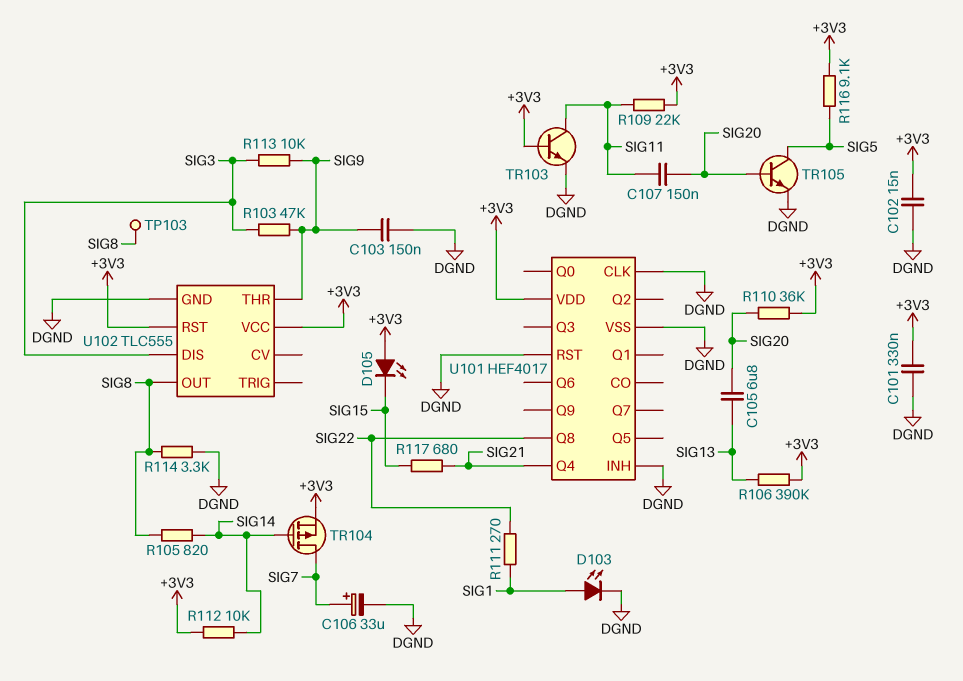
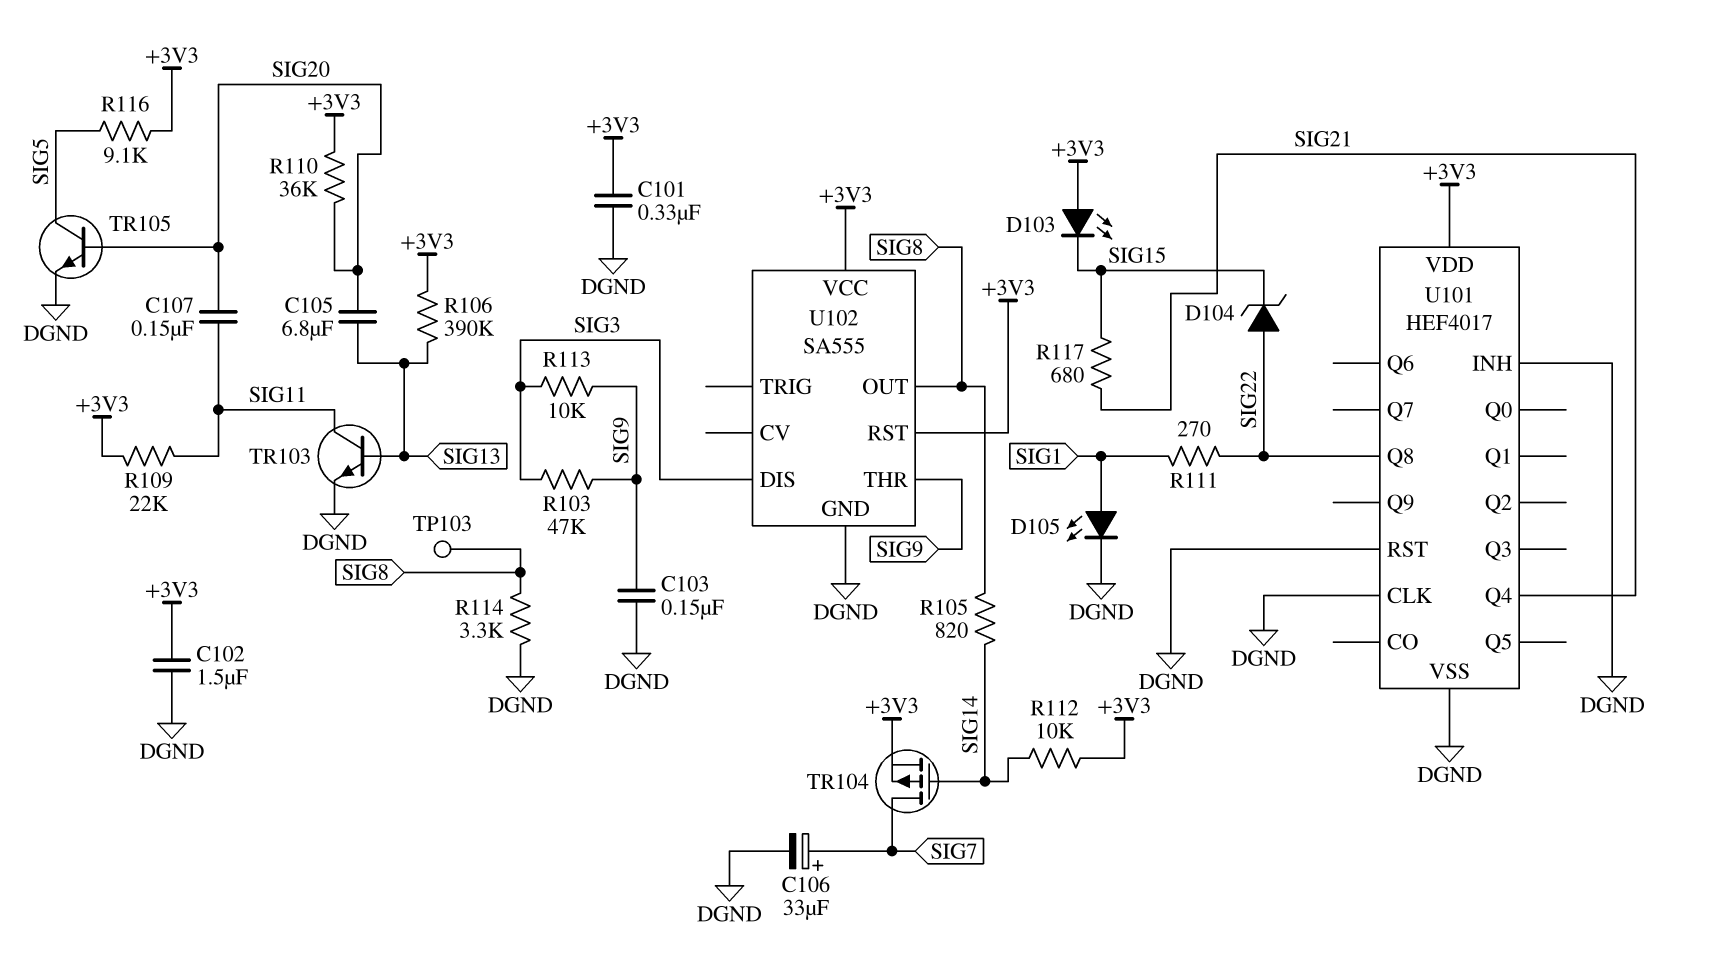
C102: 15nF (+3V3, DGND) -> 1.5uF (+3V3, DGND)
D103: LED (A SIG1, K DGND) -> LED (A +3V3, K SIG15)
D104: none -> zener (A SIG22, K SIG15)
D105: LED (A +3V3, K SIG15) -> LED (A SIG1, K DGND)
TR103: NPN (B +3V3, C SIG11, E DGND) -> NPN (B SIG13, C SIG11, E DGND)
U102: TLC555 -> SA555

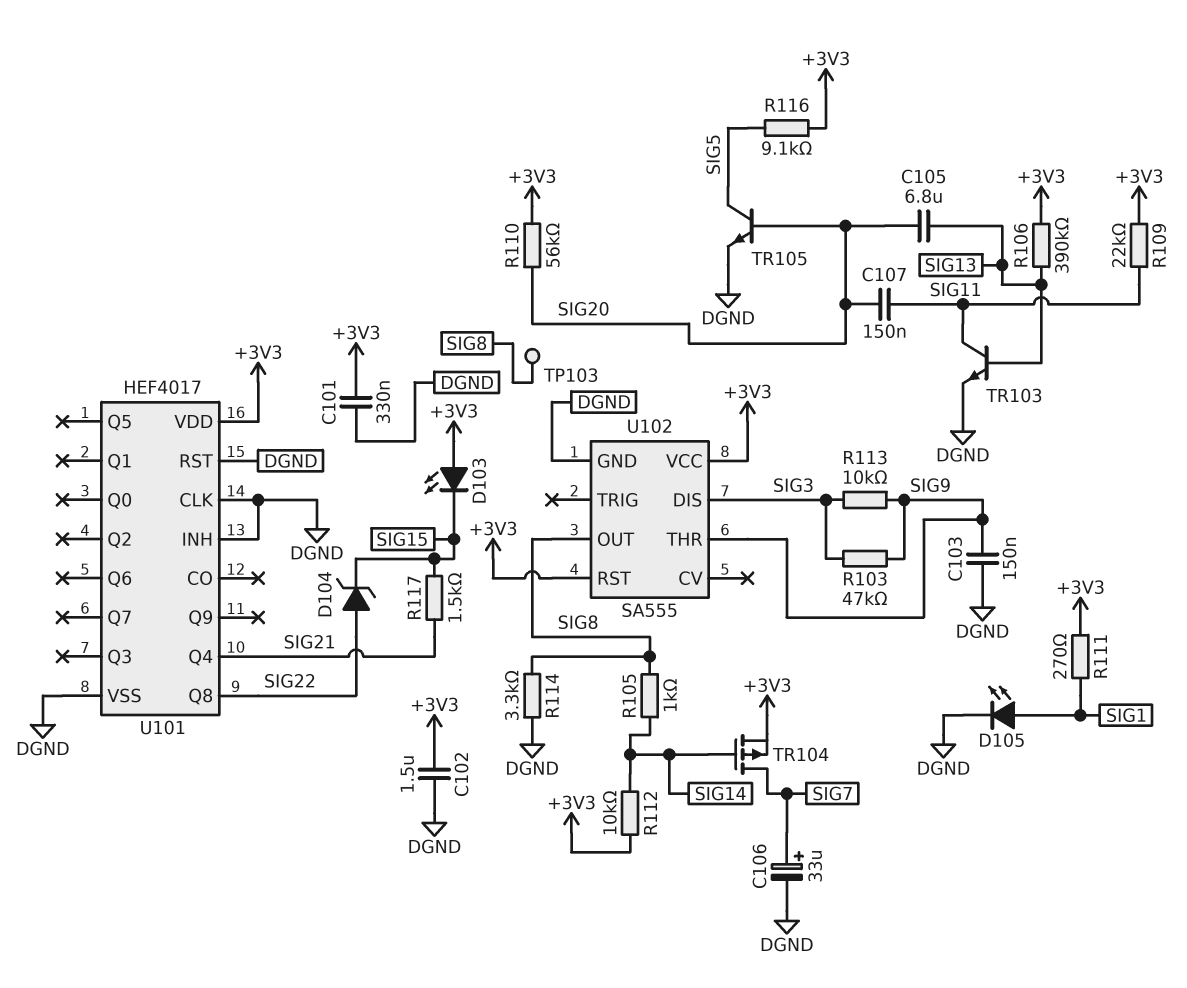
R105: 820 (SIG8, SIG14) -> 1k (SIG8, SIG14)
R110: 36k (+3V3, SIG20) -> 56k (+3V3, SIG20)
R111: 270 (SIG1, SIG22) -> 270 (+3V3, SIG1)
R117: 680 (SIG15, SIG21) -> 1.5k (SIG15, SIG21)

